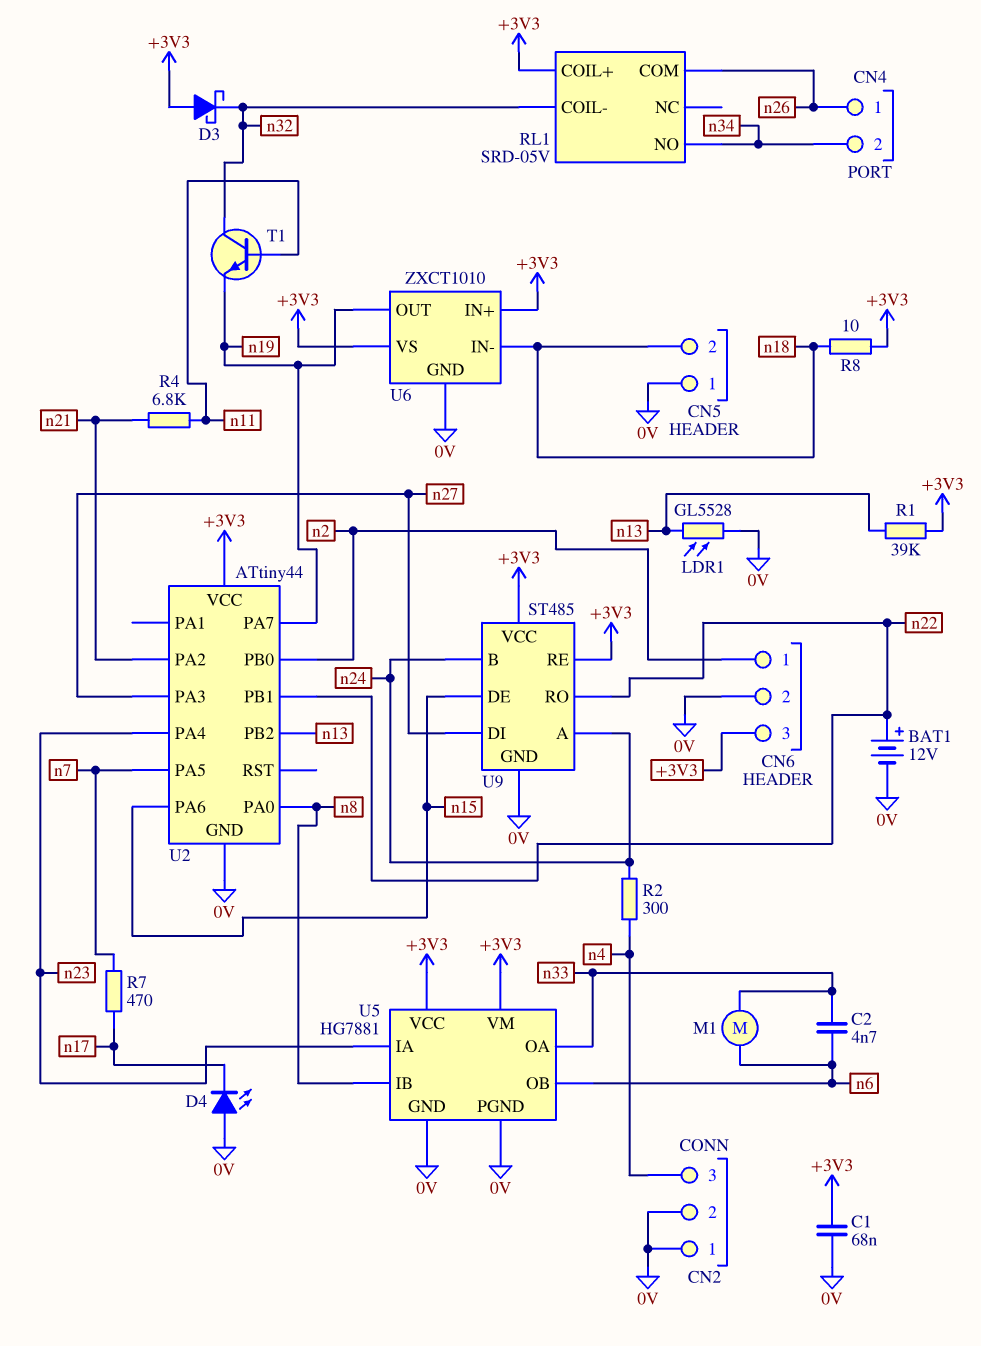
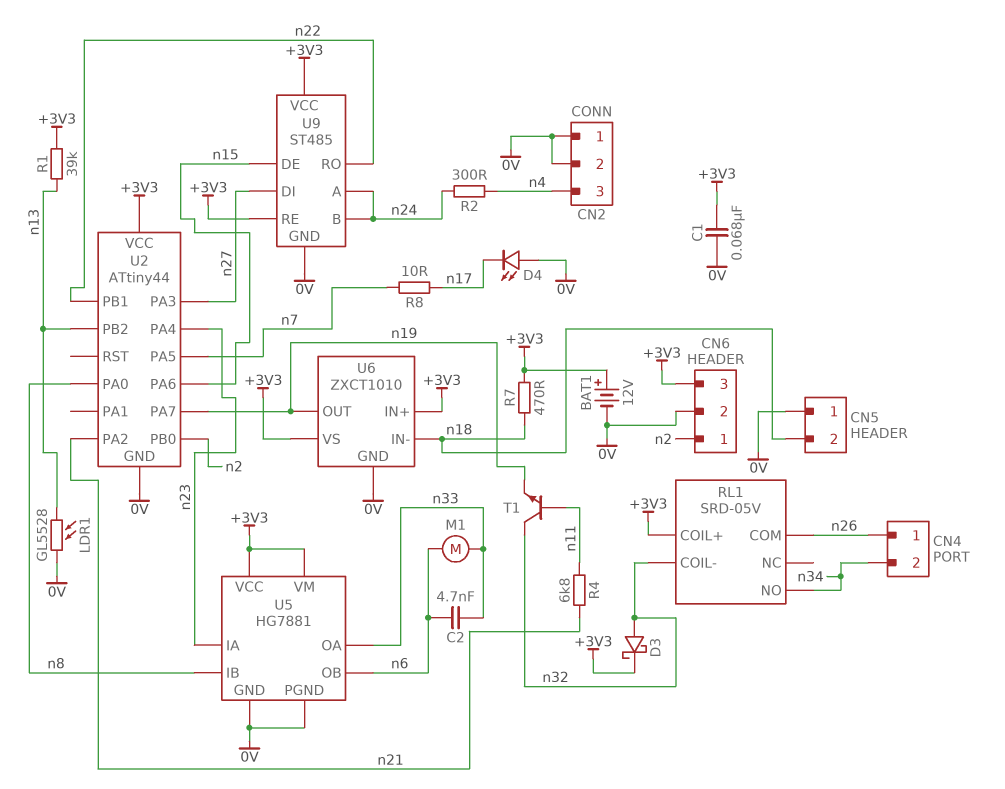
BAT1: 12V (plus n22, minus 0V) -> 12V (plus +3V3, minus 0V)
D3: schottky (A +3V3, K n32) -> schottky (A n32, K +3V3)
R7: 470 (n7, n17) -> 470 (+3V3, n18)
R8: 10 (+3V3, n18) -> 10 (n7, n17)

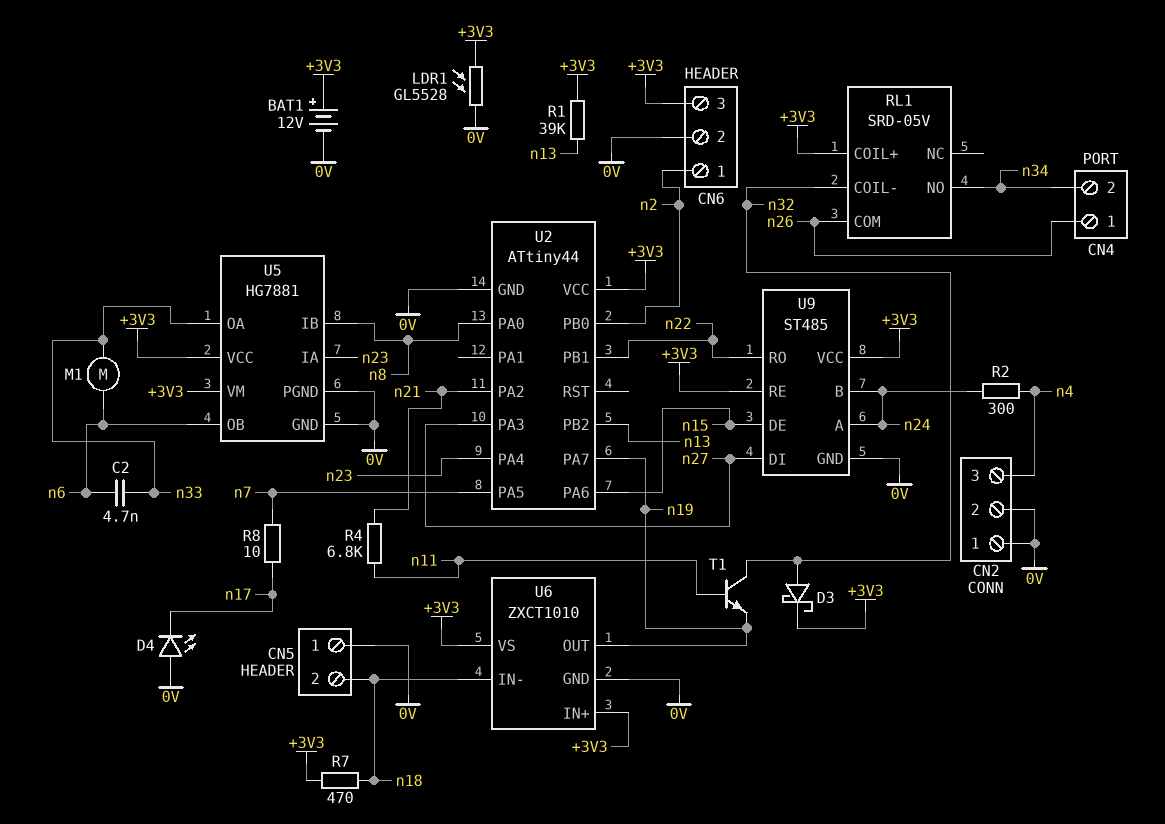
C1: 68nF (+3V3, 0V) -> none
LDR1: GL5528 (0V, n13) -> GL5528 (+3V3, 0V)

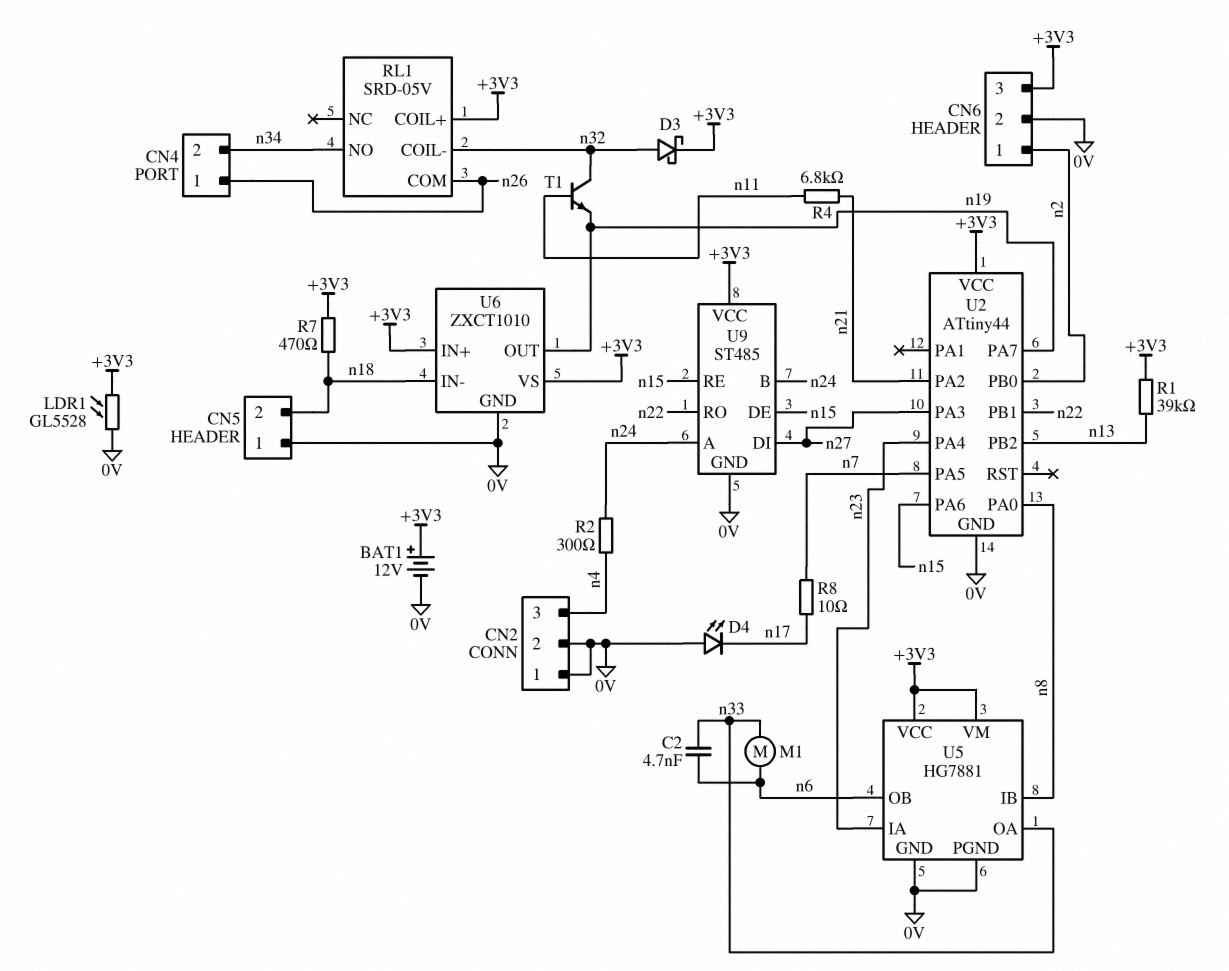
U9 pin RE: +3V3 -> n15

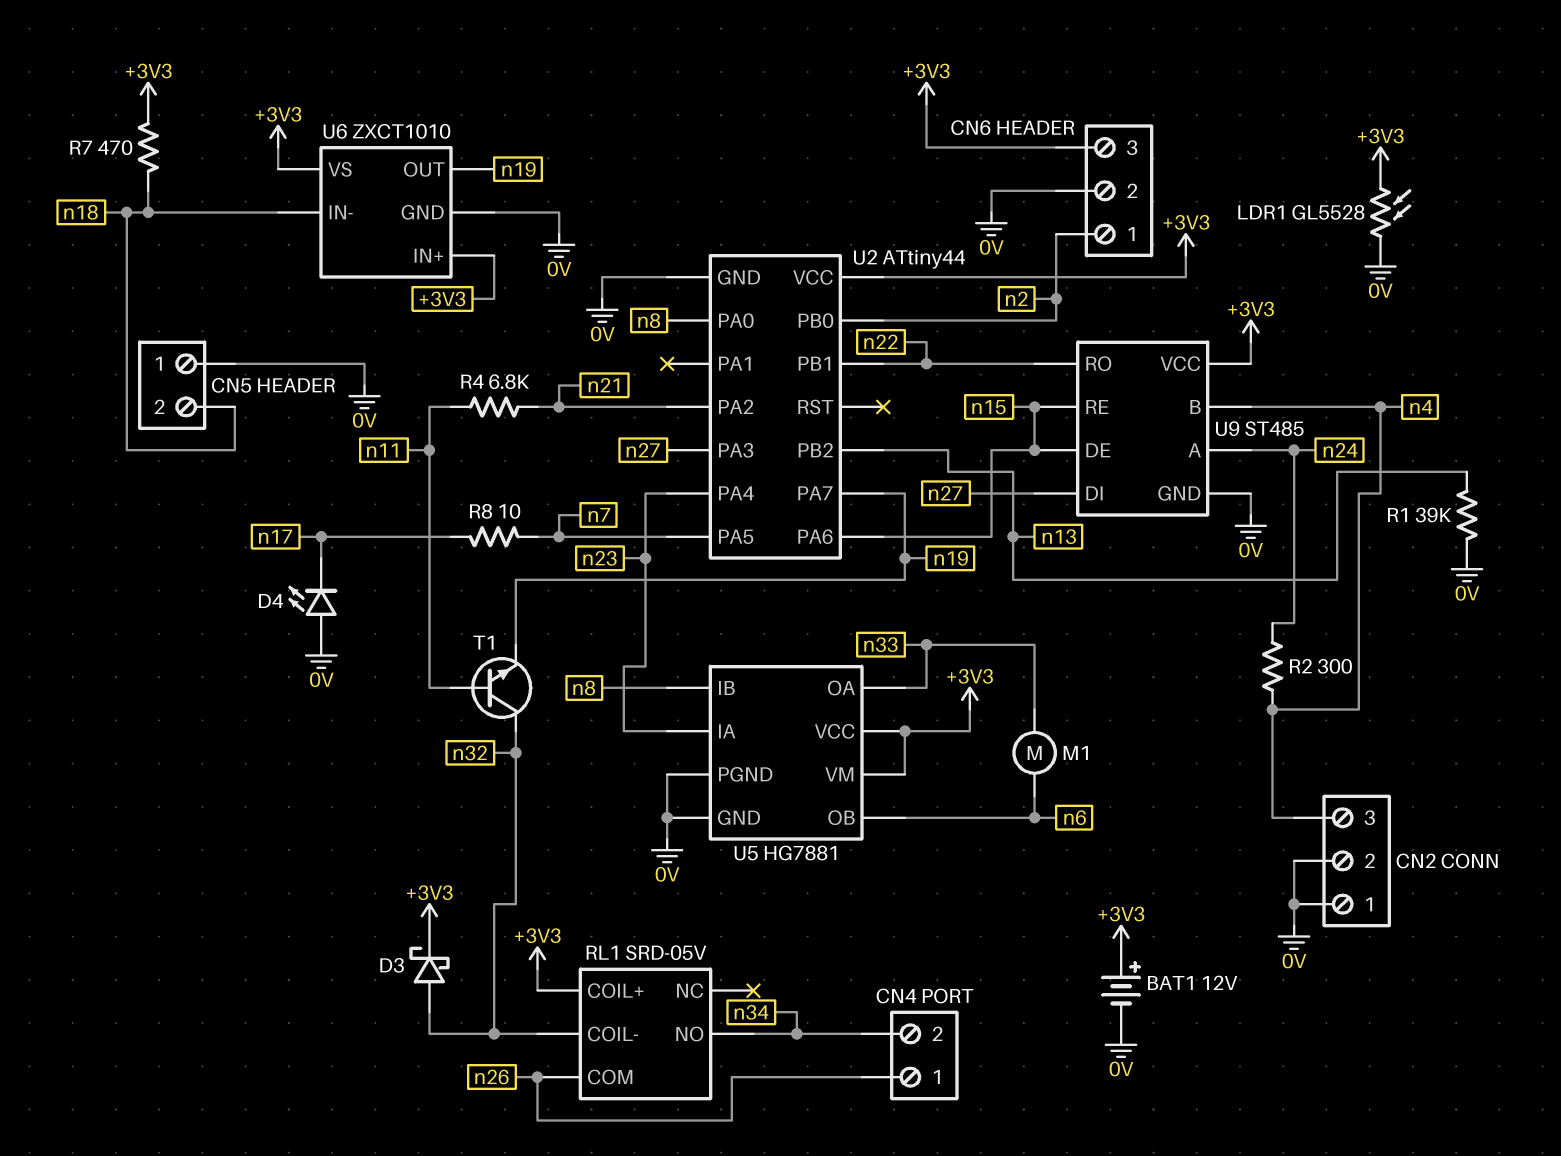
C2: 4.7nF (n6, n33) -> none
R1: 39k (+3V3, n13) -> 39k (0V, n13)
U9 pin B: n24 -> n4

